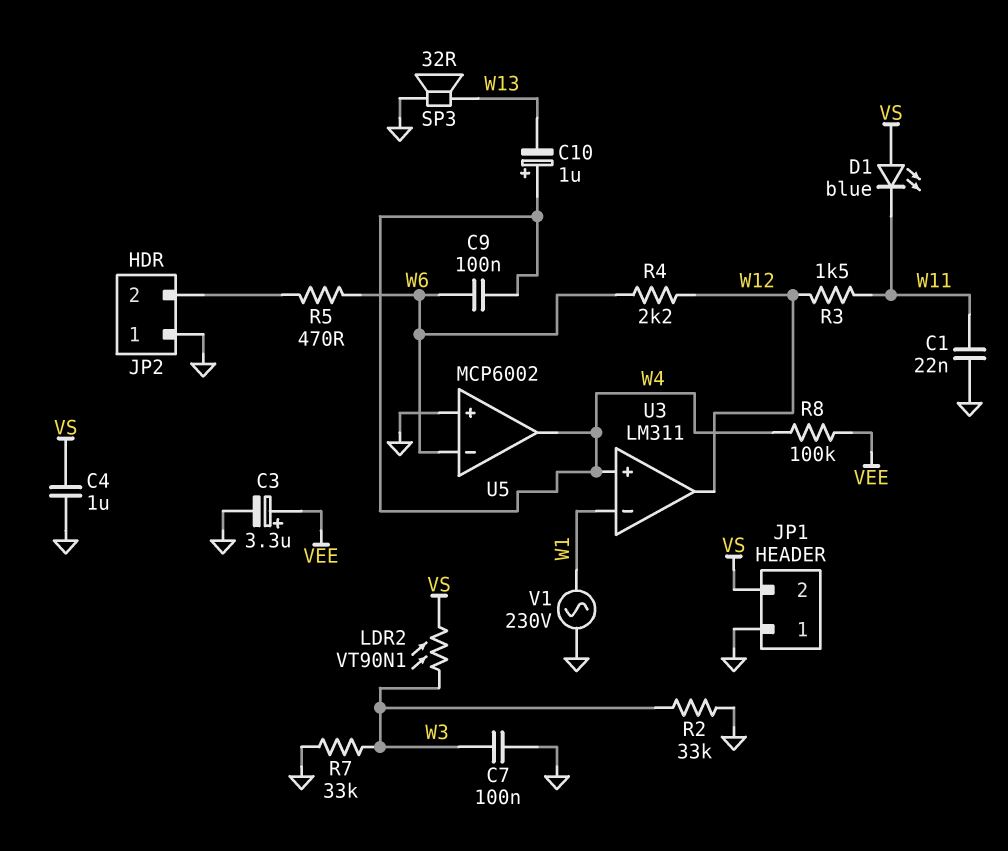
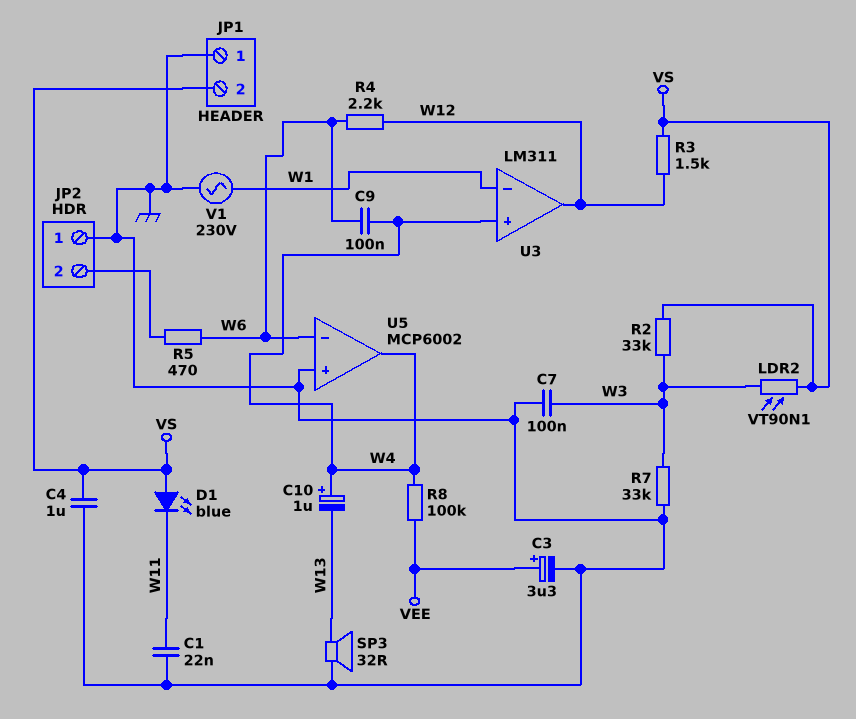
R2: 33k (GND, W3) -> 33k (VS, W3)
R3: 1.5k (W11, W12) -> 1.5k (VS, W12)

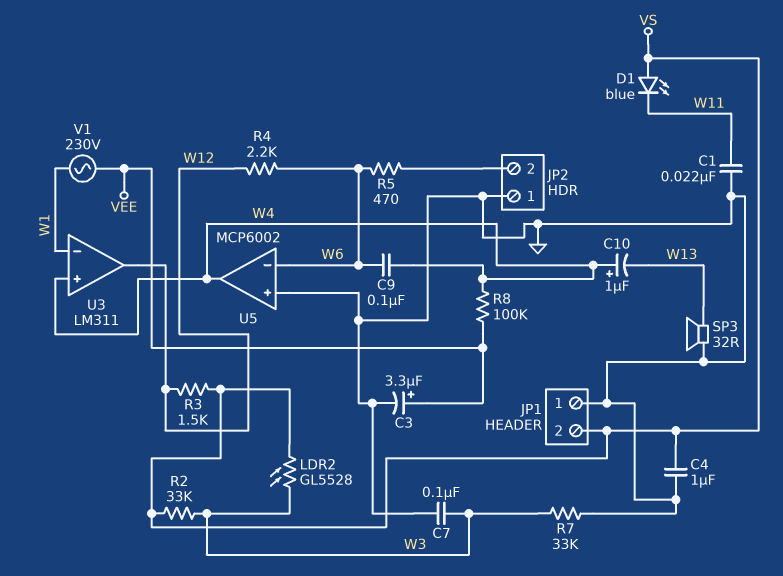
LDR2: VT90N1 (VS, W3) -> GL5528 (VS, W3)
V1: AC 230V (GND, W1) -> AC 230V (VEE, W1)

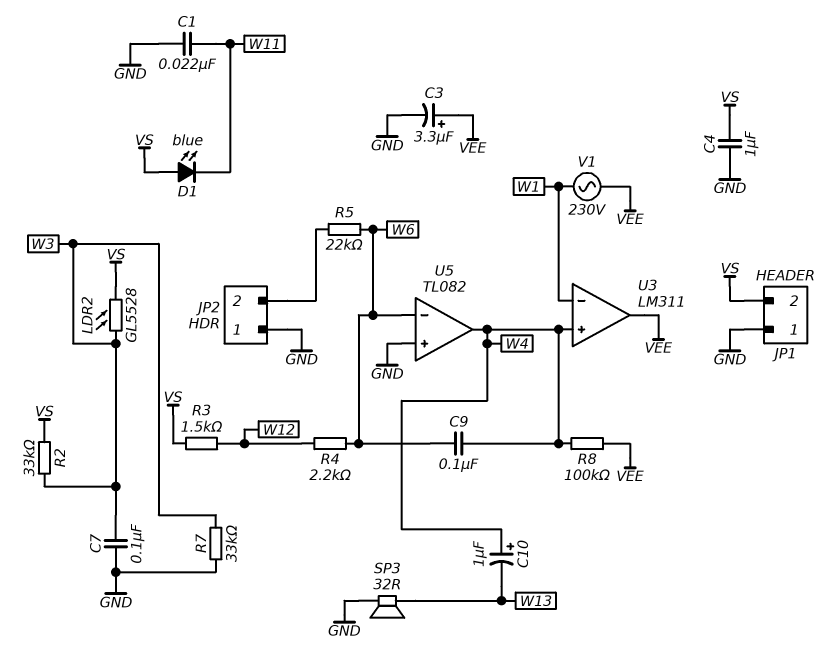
R5: 470 (JP2/2, W6) -> 22k (JP2/2, W6)
U3 pin out: W12 -> VEE
U5: MCP6002 -> TL082

